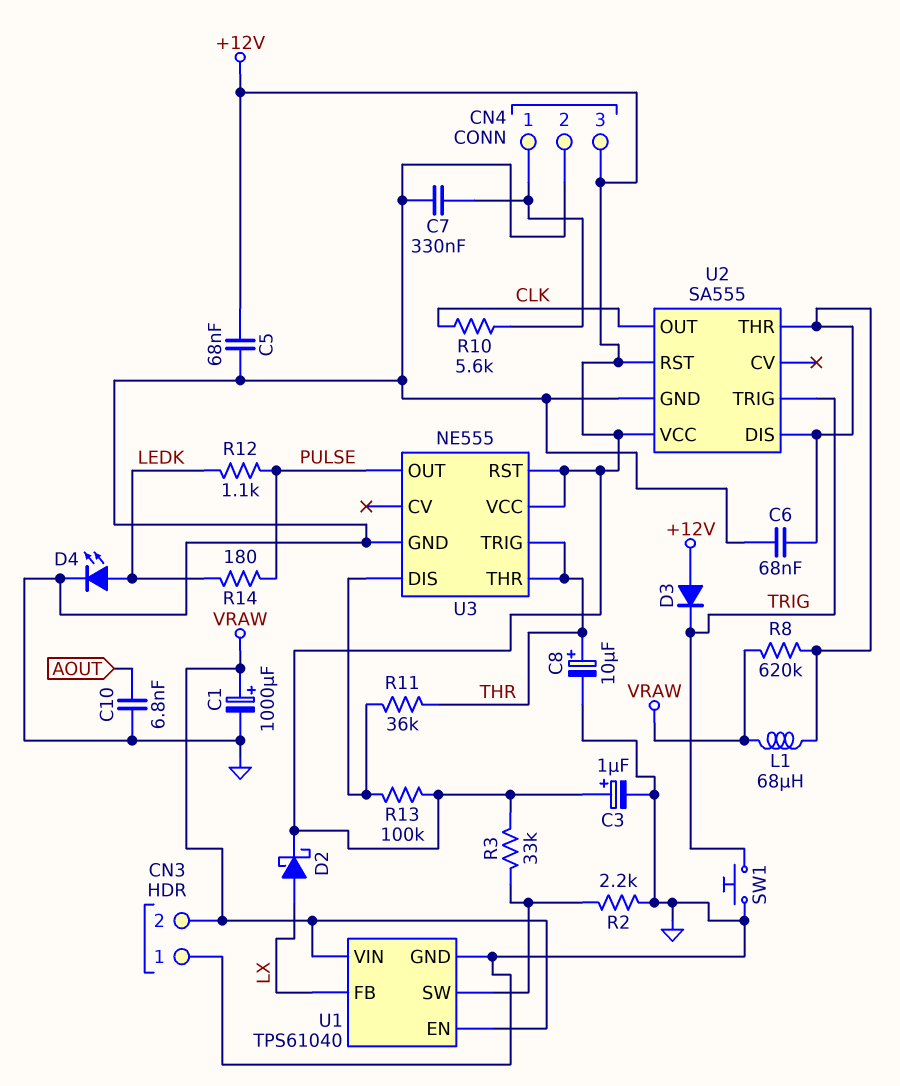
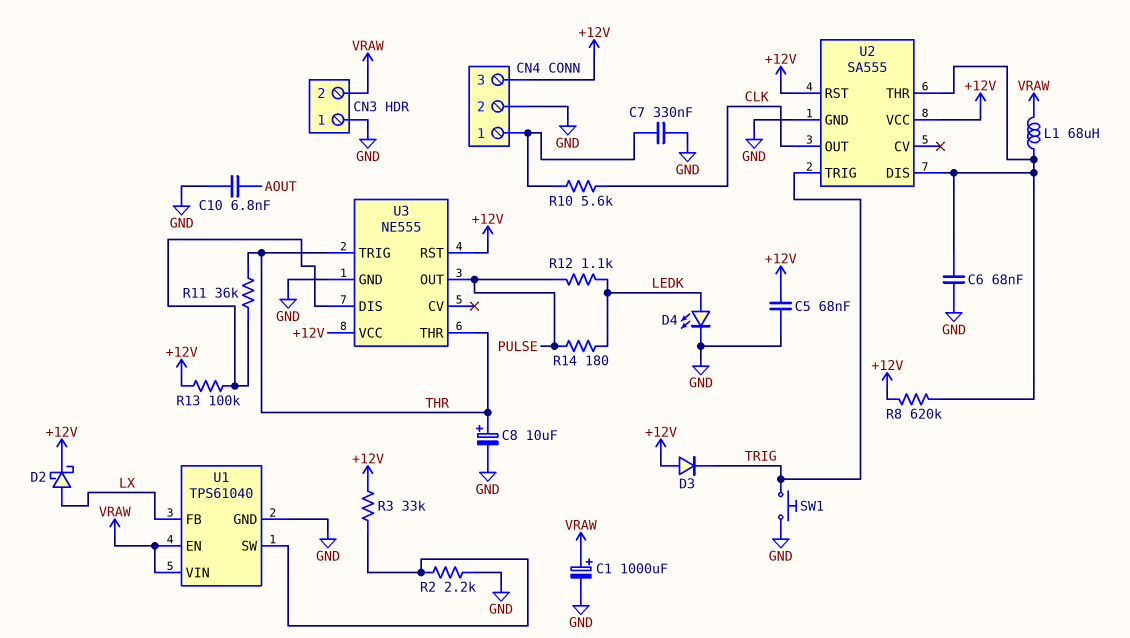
C3: 1uF (plus +12V, minus GND) -> none
R8: 620k (U2/DIS, VRAW) -> 620k (+12V, U2/DIS)

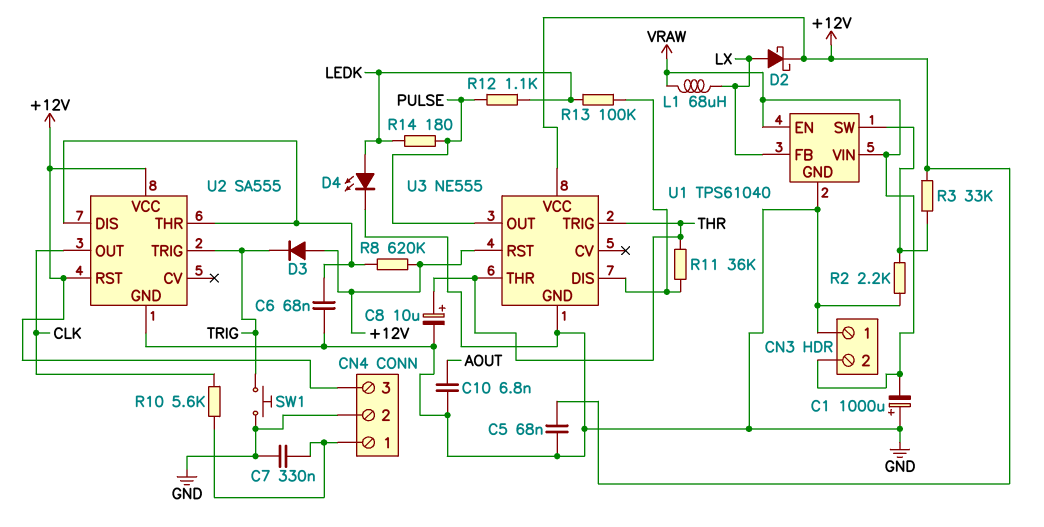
C1: 1000uF (plus VRAW, minus GND) -> 1000uF (plus GND, minus VRAW)
L1: 68uH (U2/DIS, VRAW) -> 68uH (LX, VRAW)
R13: 100k (+12V, U3/DIS) -> 100k (LEDK, U3/DIS)

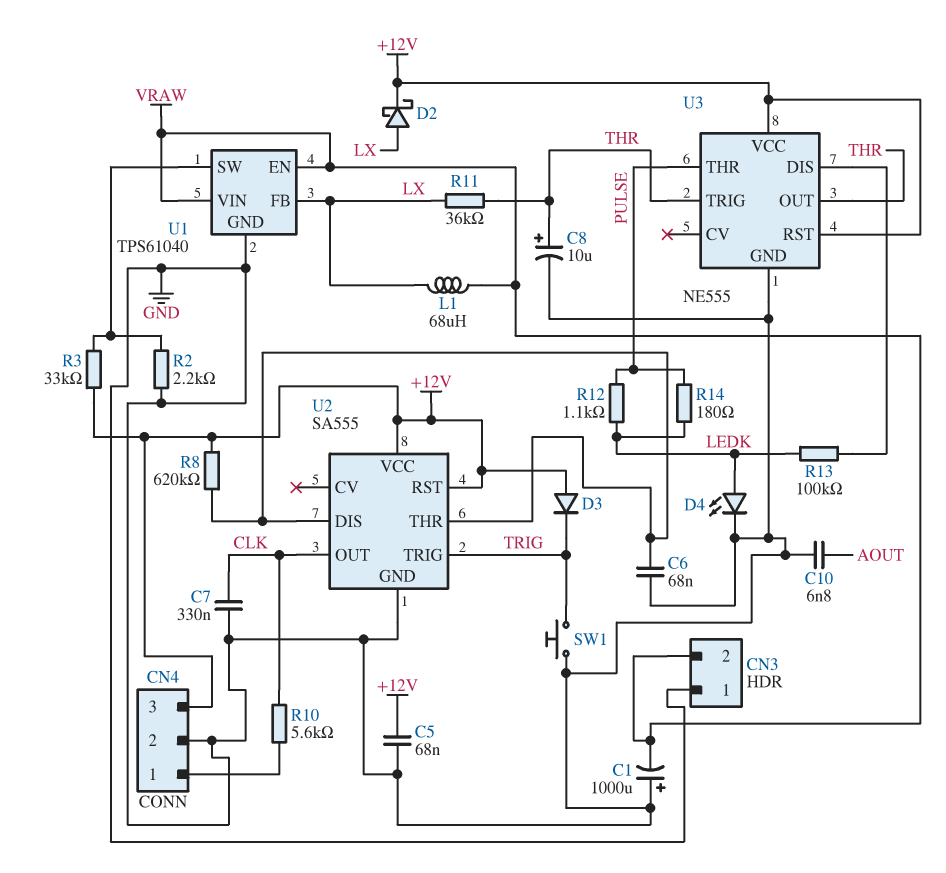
C7: 330nF (CN4/1, GND) -> 330nF (CLK, GND)
R11: 36k (THR, U3/DIS) -> 36k (LX, THR)
U3 pin OUT: PULSE -> THR
U3 pin THR: THR -> PULSE

